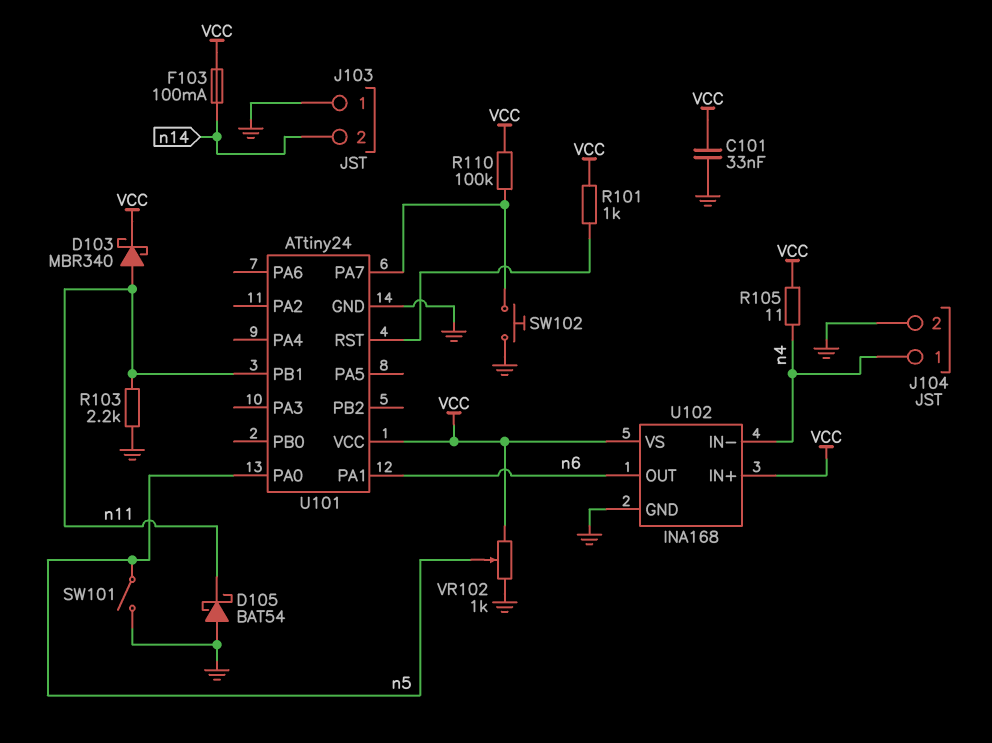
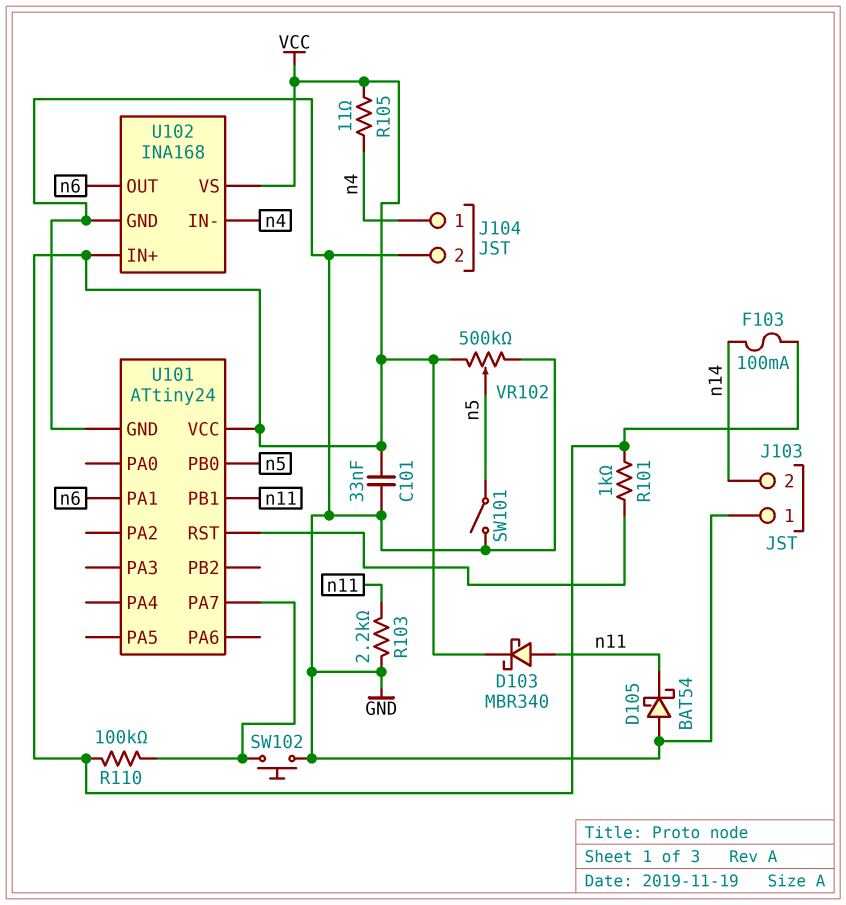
U101 pin PA0: n5 -> none
U101 pin PB0: none -> n5
VR102: 1k (GND, VCC, wiper n5) -> 500k (GND, VCC, wiper n5)

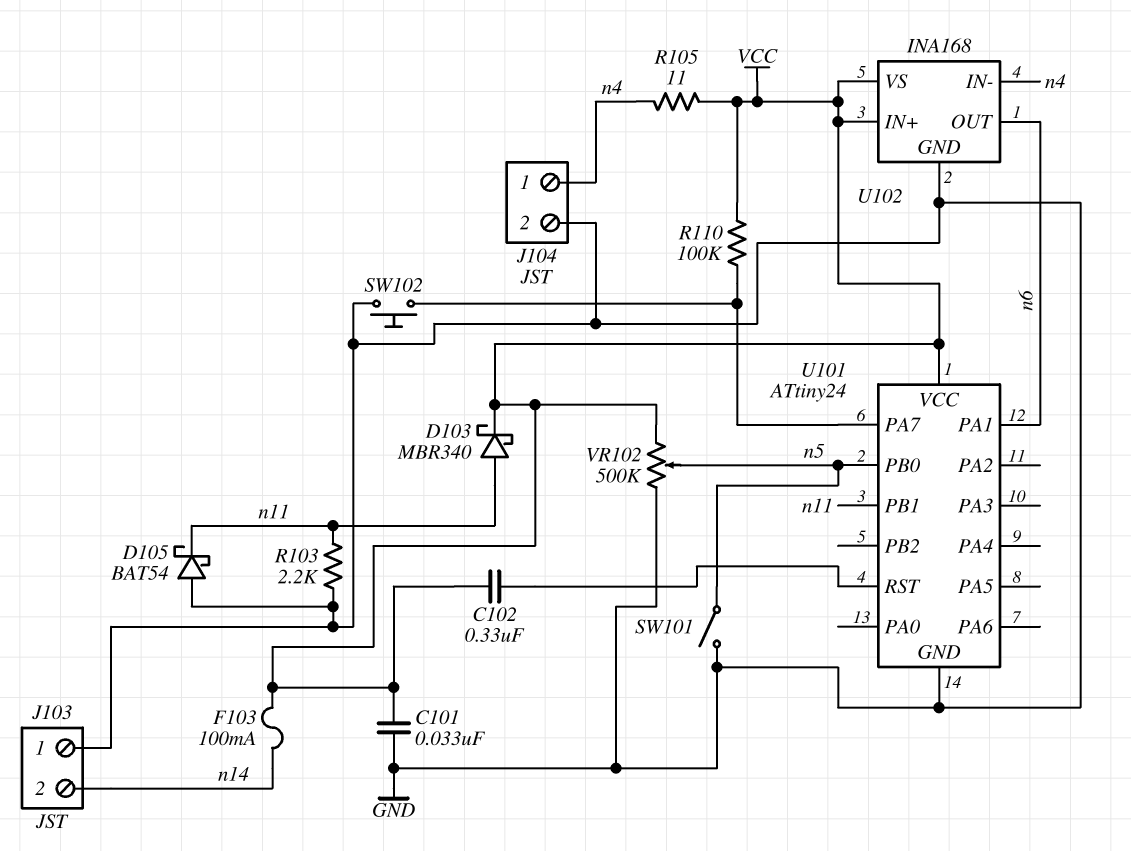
C102: none -> 330nF (U101/RST, VCC)
R101: 1k (U101/RST, VCC) -> none

